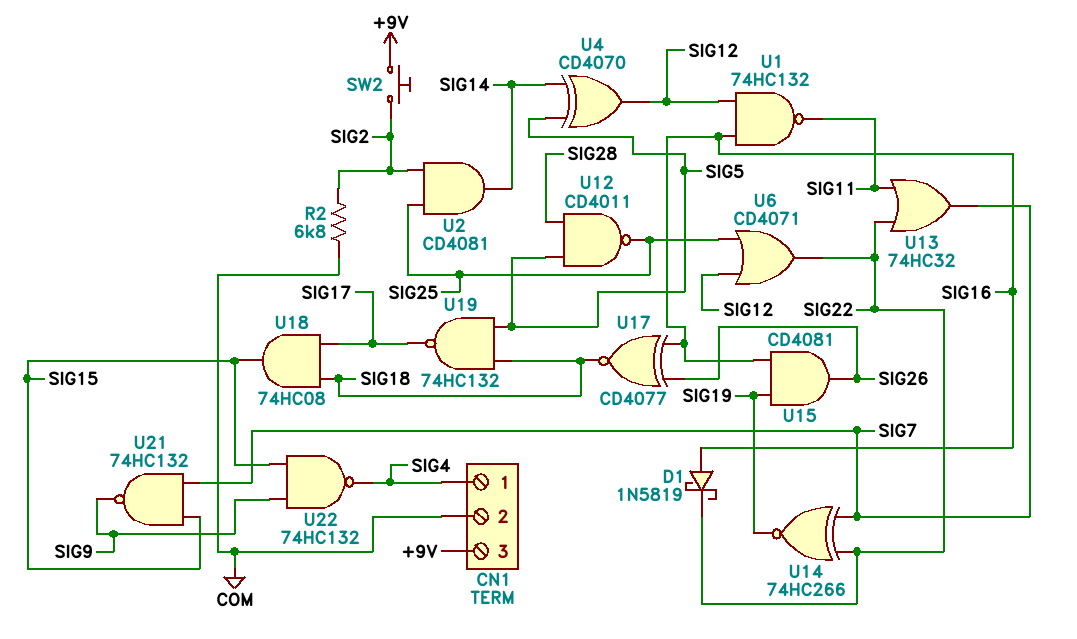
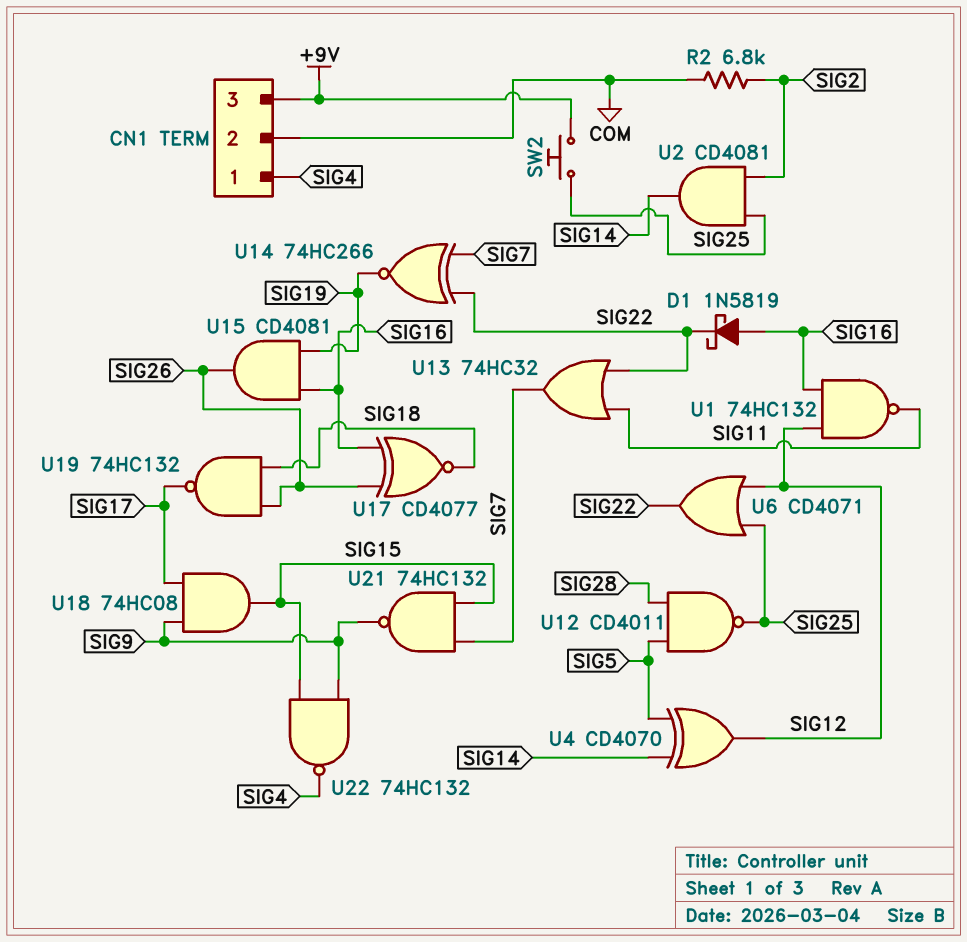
SW2: button (+9V, SIG2) -> button (+9V, SIG25)
U18: AND 74HC08 (in SIG17, in SIG18, out SIG15) -> AND 74HC08 (in SIG9, in SIG17, out SIG15)
U19: NAND 74HC132 (in SIG5, in SIG18, out SIG17) -> NAND 74HC132 (in SIG18, in SIG26, out SIG17)

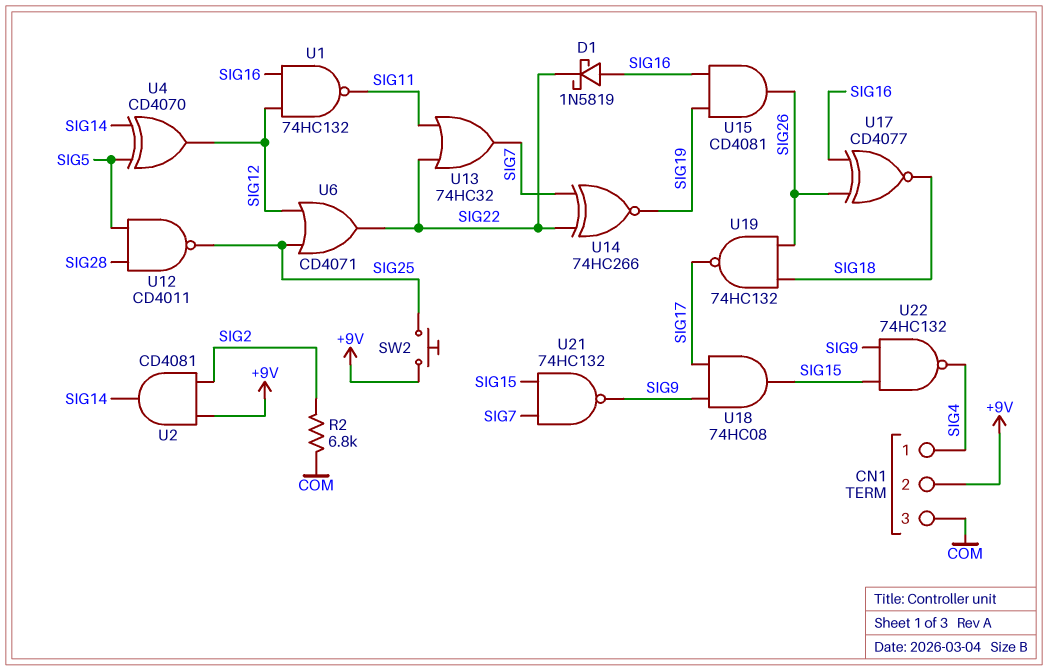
CN1 pin 2: COM -> +9V
CN1 pin 3: +9V -> COM
U2: AND CD4081 (in SIG2, in SIG25, out SIG14) -> AND CD4081 (in +9V, in SIG2, out SIG14)

